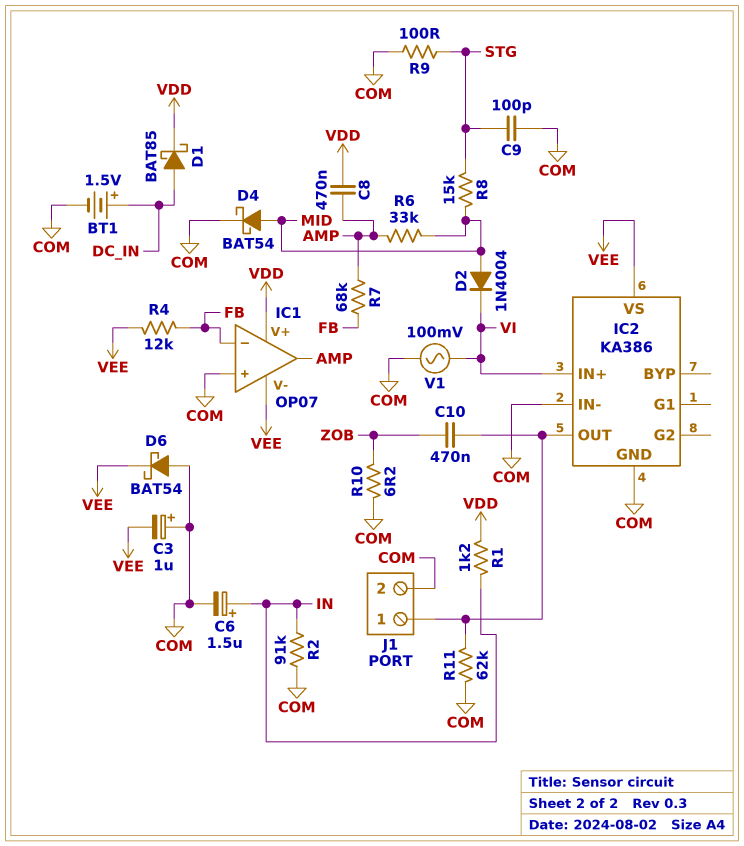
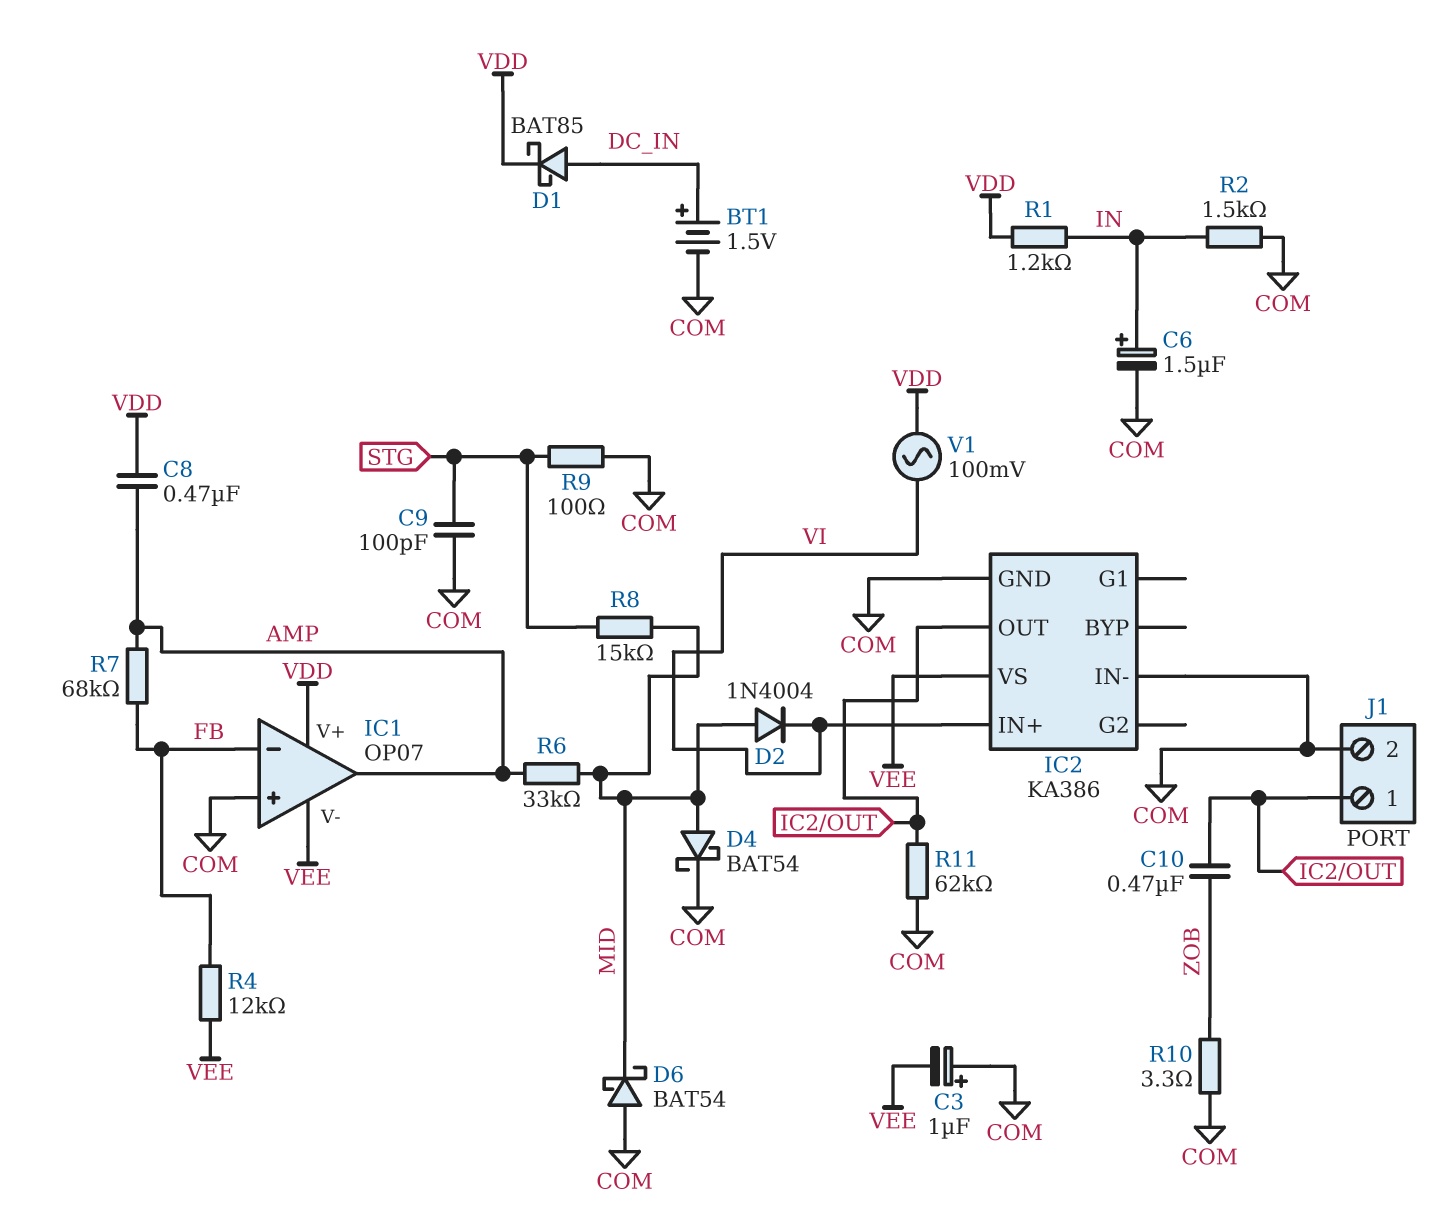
D6: schottky BAT54 (A COM, K VEE) -> schottky BAT54 (A COM, K MID)
R2: 91k (COM, IN) -> 1.5k (COM, IN)
R10: 6.2 (COM, ZOB) -> 3.3 (COM, ZOB)
V1: AC 100mV (COM, VI) -> AC 100mV (VDD, VI)

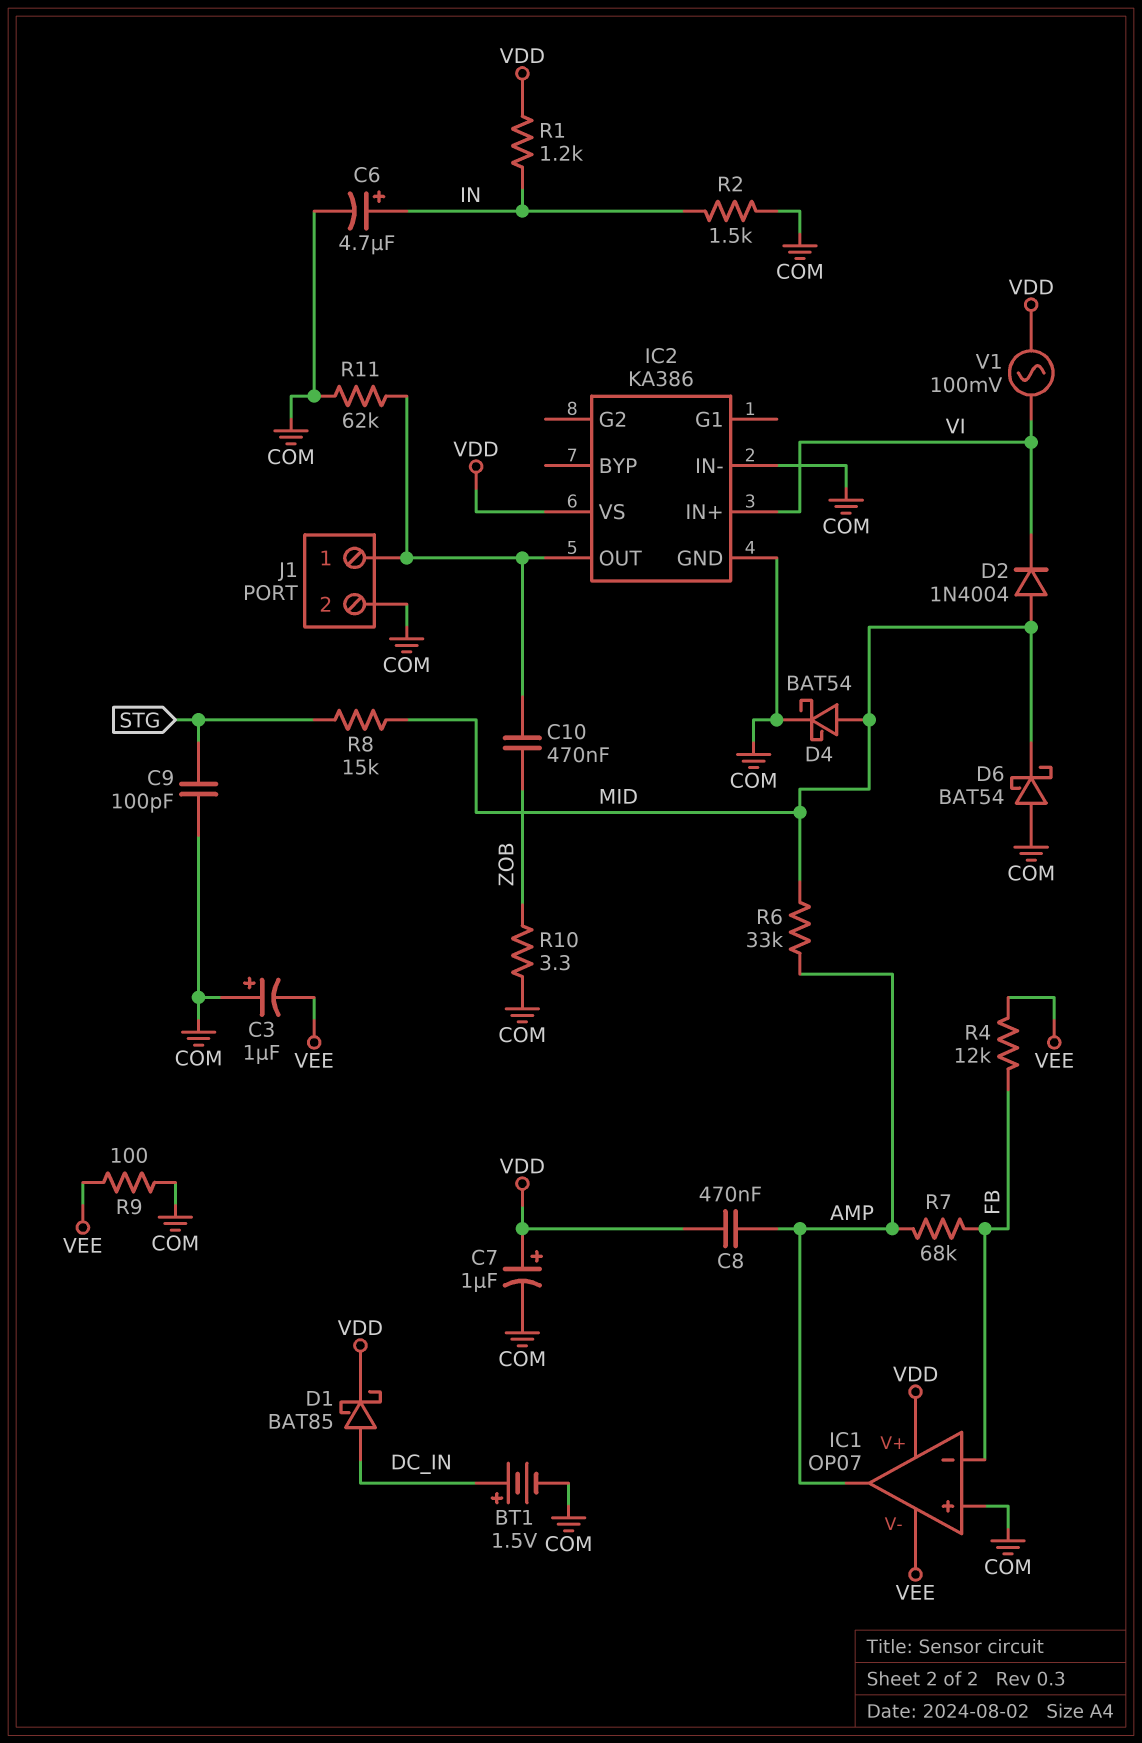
C6: 1.5uF (plus IN, minus COM) -> 4.7uF (plus IN, minus COM)
C7: none -> 1uF (plus VDD, minus COM)
IC2 pin VS: VEE -> VDD
R9: 100 (COM, STG) -> 100 (COM, VEE)

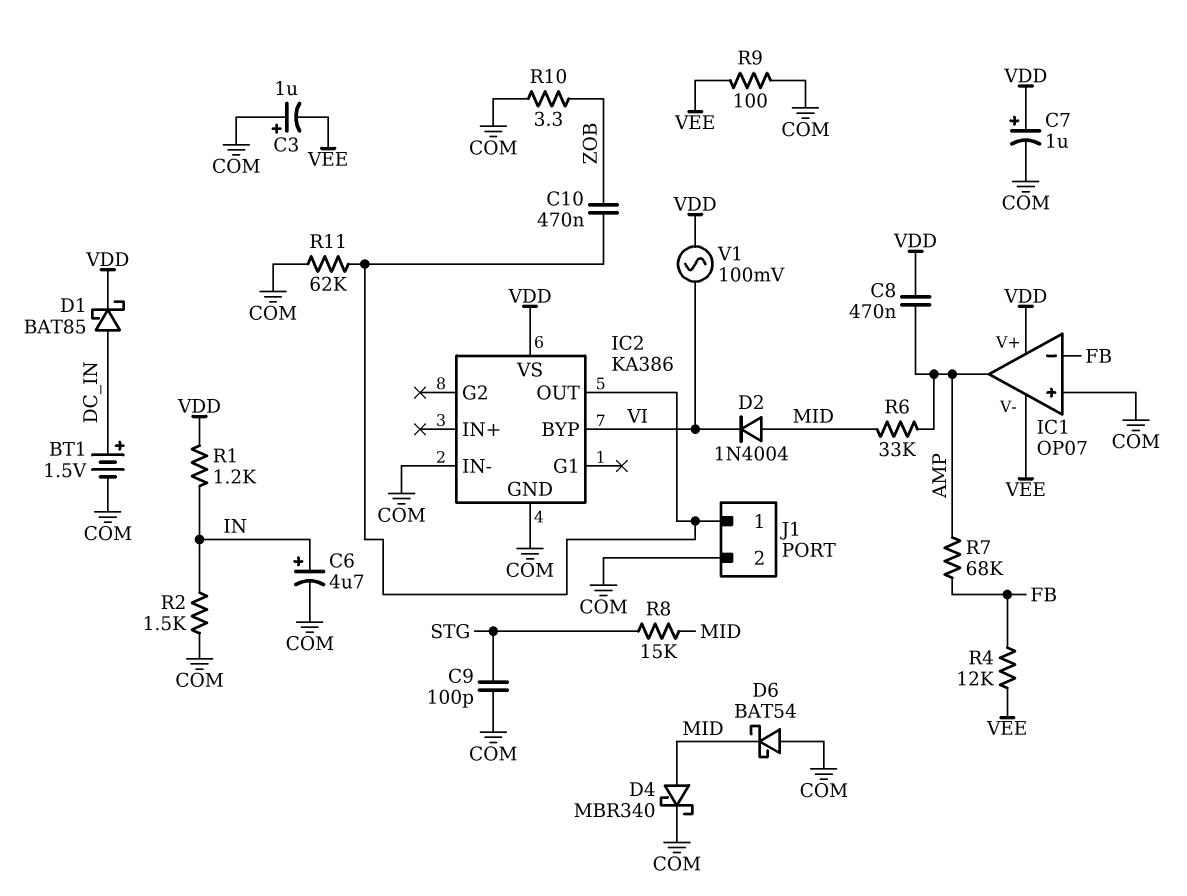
D4: schottky BAT54 (A MID, K COM) -> schottky MBR340 (A MID, K COM)
IC2 pin BYP: none -> VI
IC2 pin IN+: VI -> none

